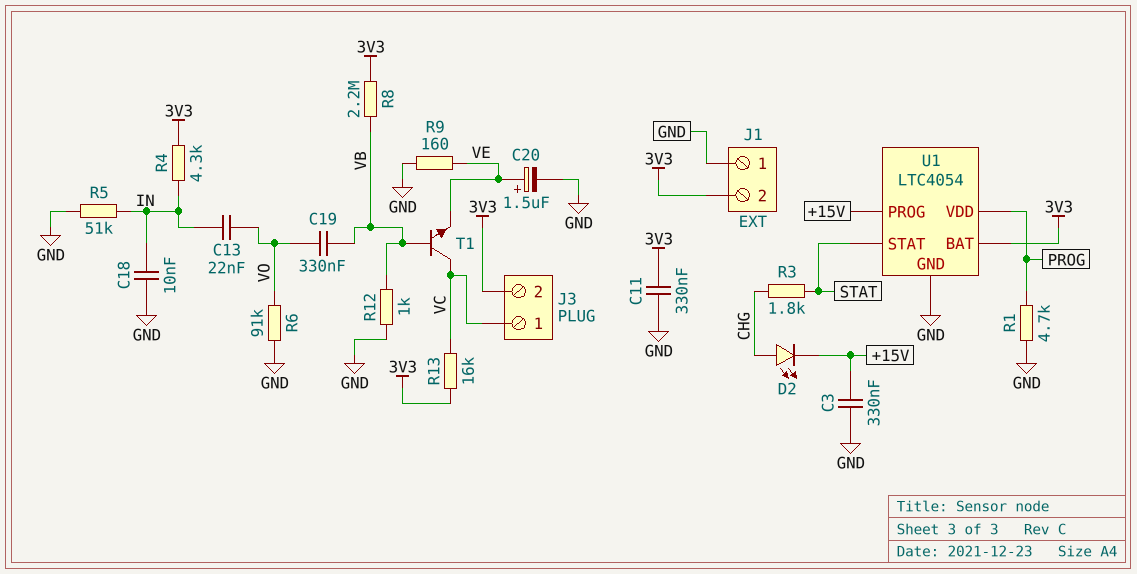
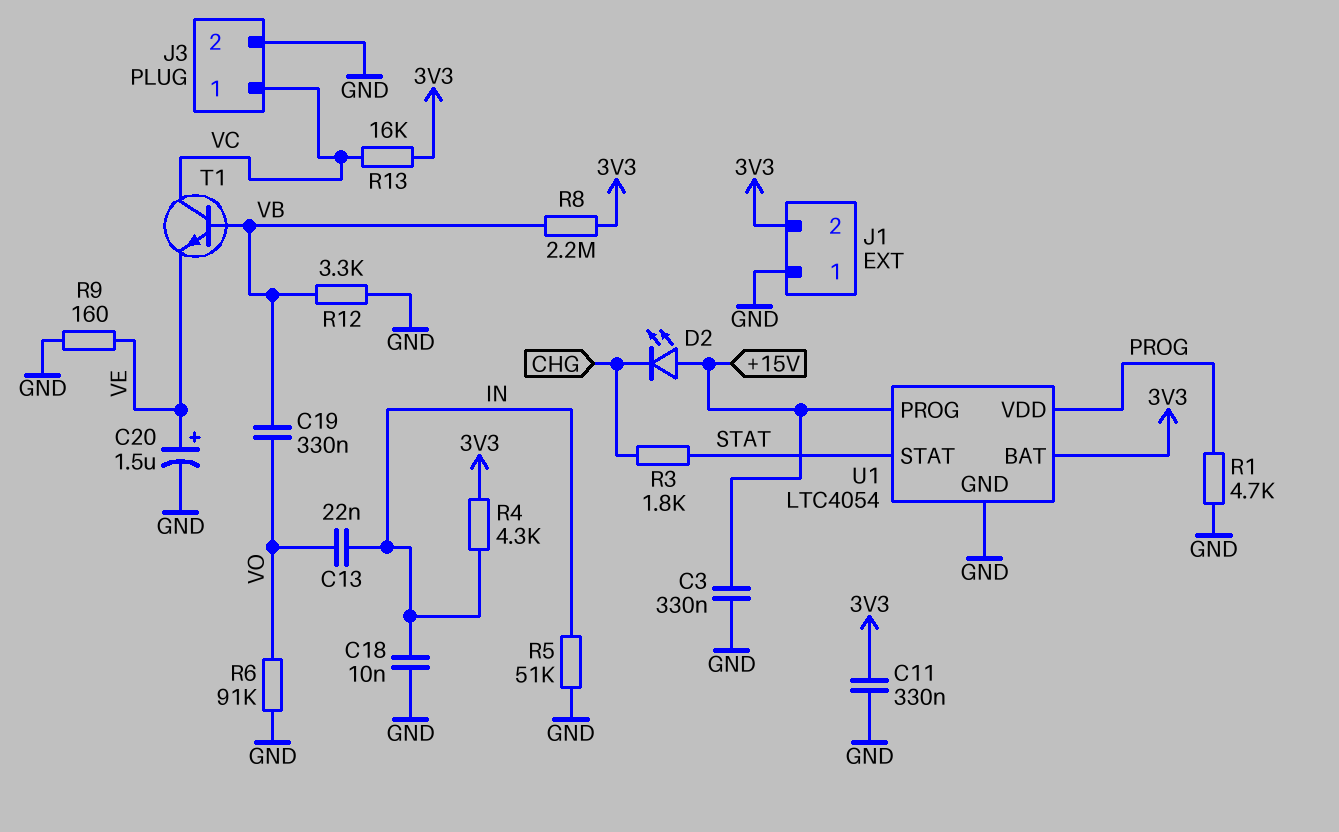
D2: LED (A CHG, K +15V) -> LED (A +15V, K CHG)
J3 pin 2: 3V3 -> GND
R12: 1k (GND, VB) -> 3.3k (GND, VB)

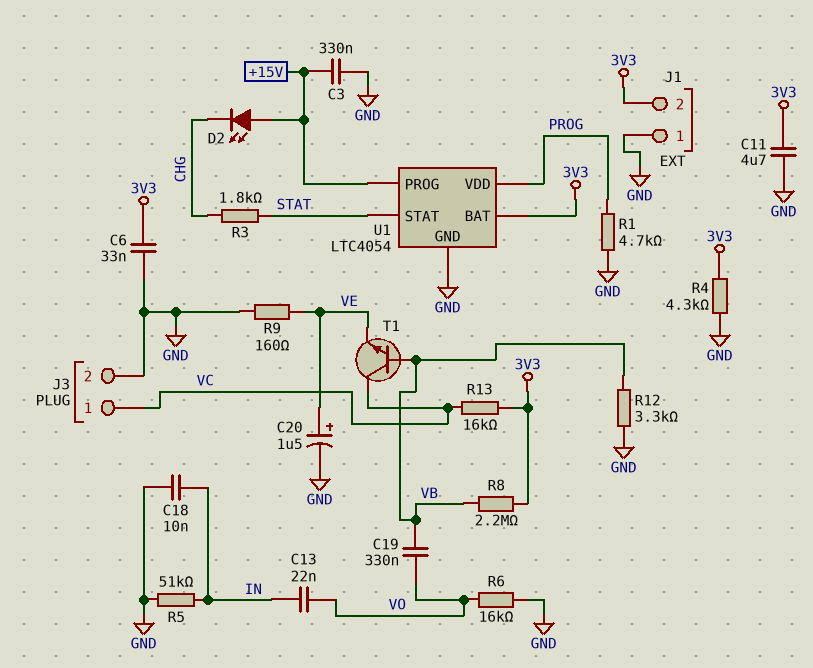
C6: none -> 33nF (3V3, GND)
C11: 330nF (3V3, GND) -> 4.7uF (3V3, GND)
R4: 4.3k (3V3, IN) -> 4.3k (3V3, GND)
R6: 91k (GND, VO) -> 16k (GND, VO)

